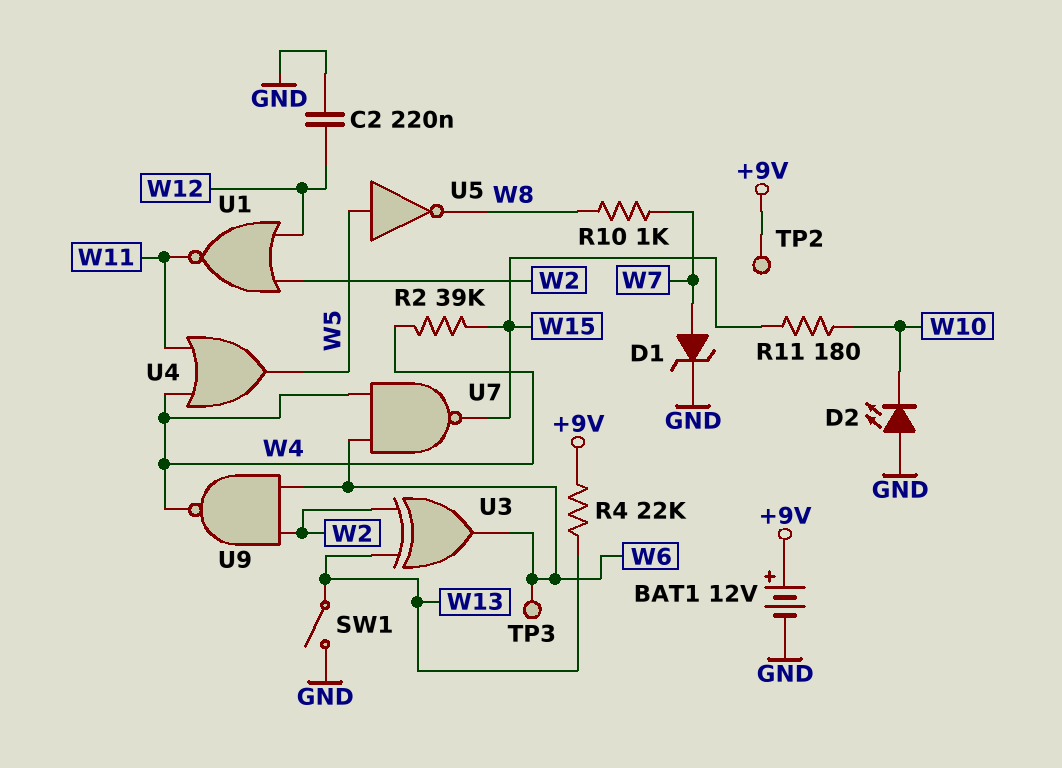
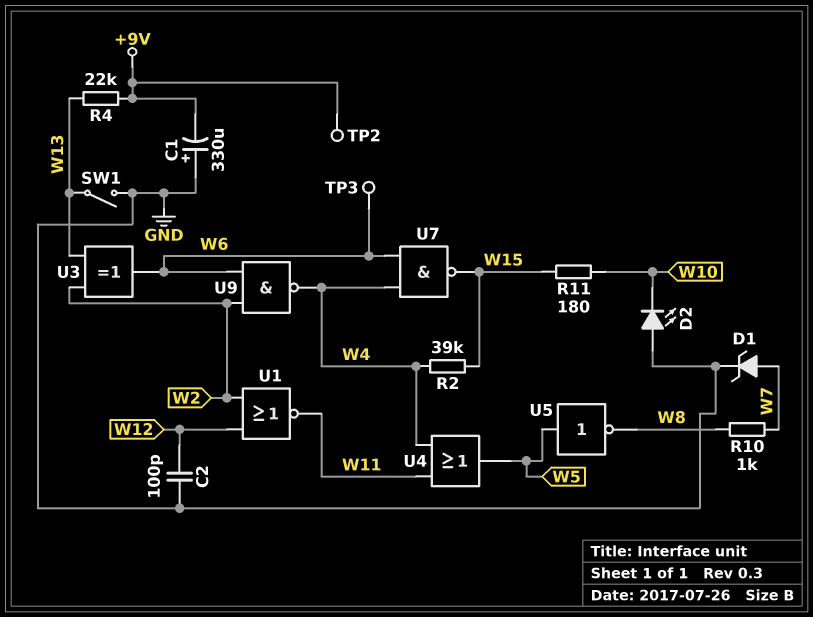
BAT1: 12V (plus +9V, minus GND) -> none
C1: none -> 330uF (plus GND, minus +9V)
C2: 220nF (GND, W12) -> 100pF (GND, W12)

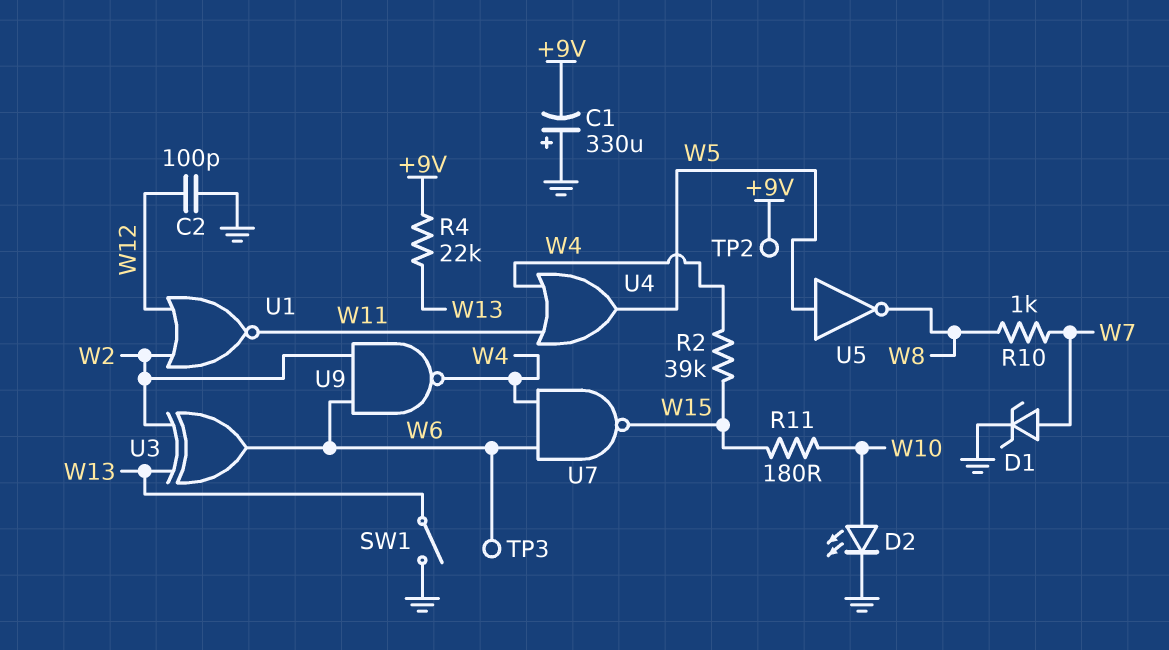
D2: LED (A GND, K W10) -> LED (A W10, K GND)

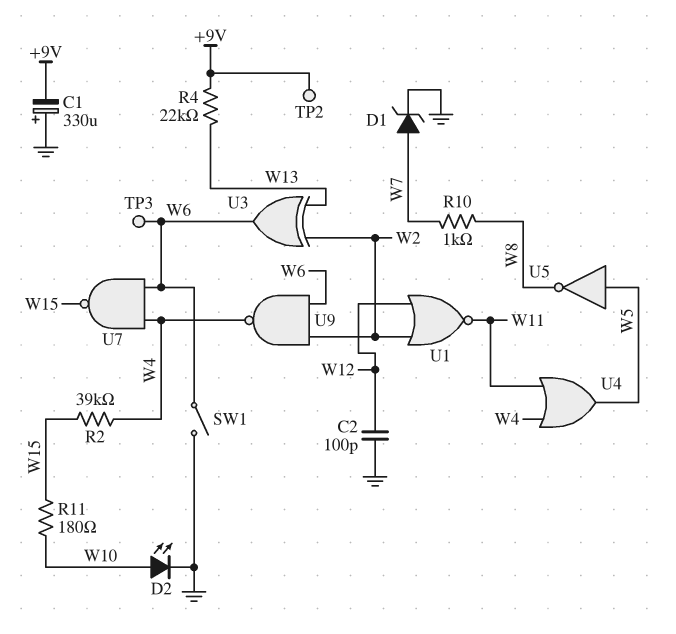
SW1: switch (GND, W13) -> switch (GND, W6)

